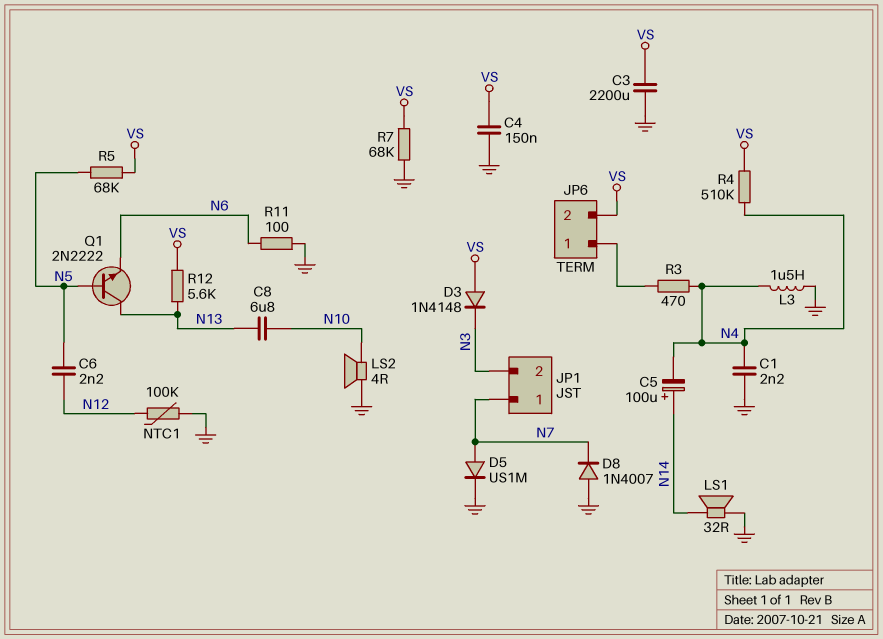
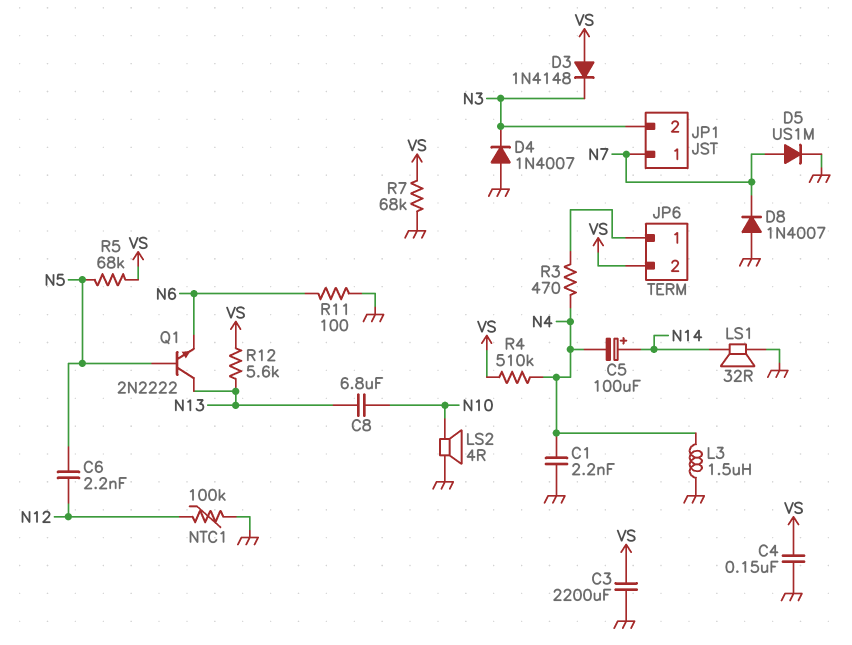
D4: none -> diode 1N4007 (A GND, K N3)

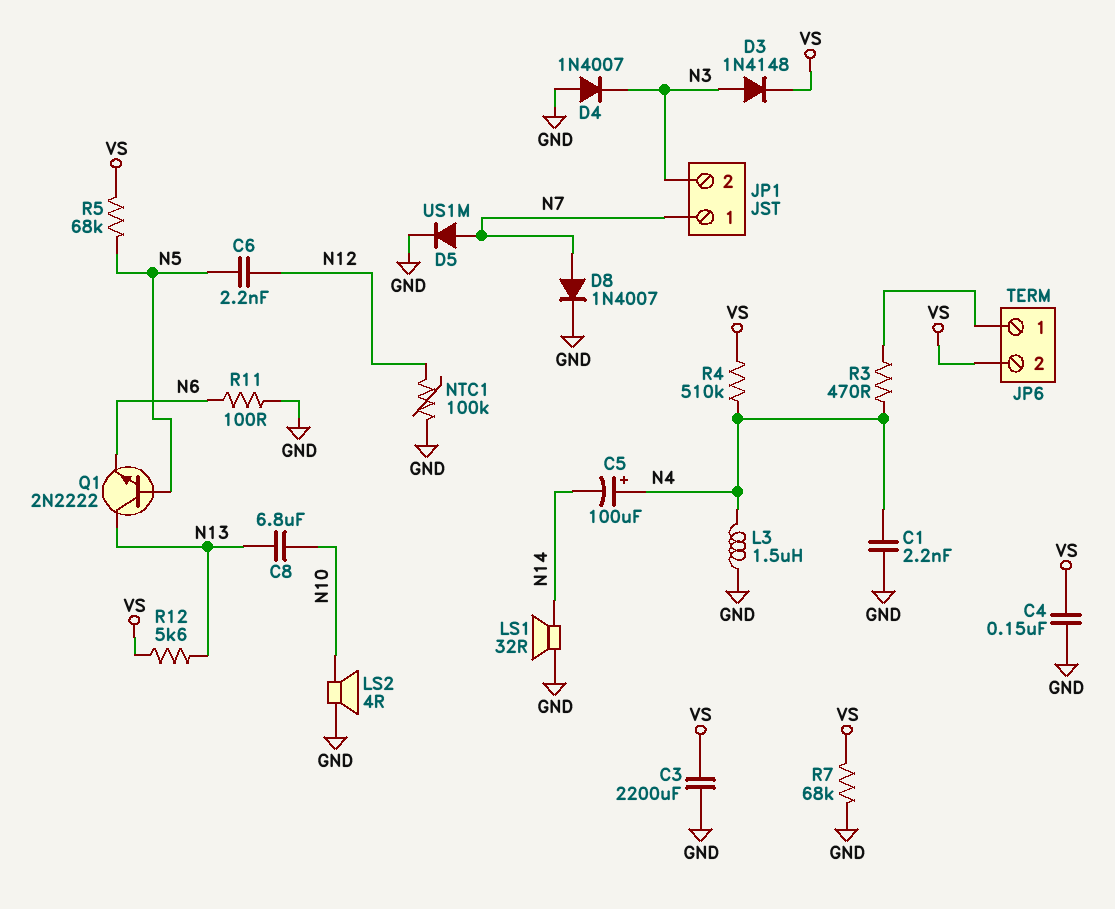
C5: 100uF (plus N14, minus N4) -> 100uF (plus N4, minus N14)
D3: diode 1N4148 (A VS, K N3) -> diode 1N4148 (A N3, K VS)
D8: diode 1N4007 (A GND, K N7) -> diode 1N4007 (A N7, K GND)

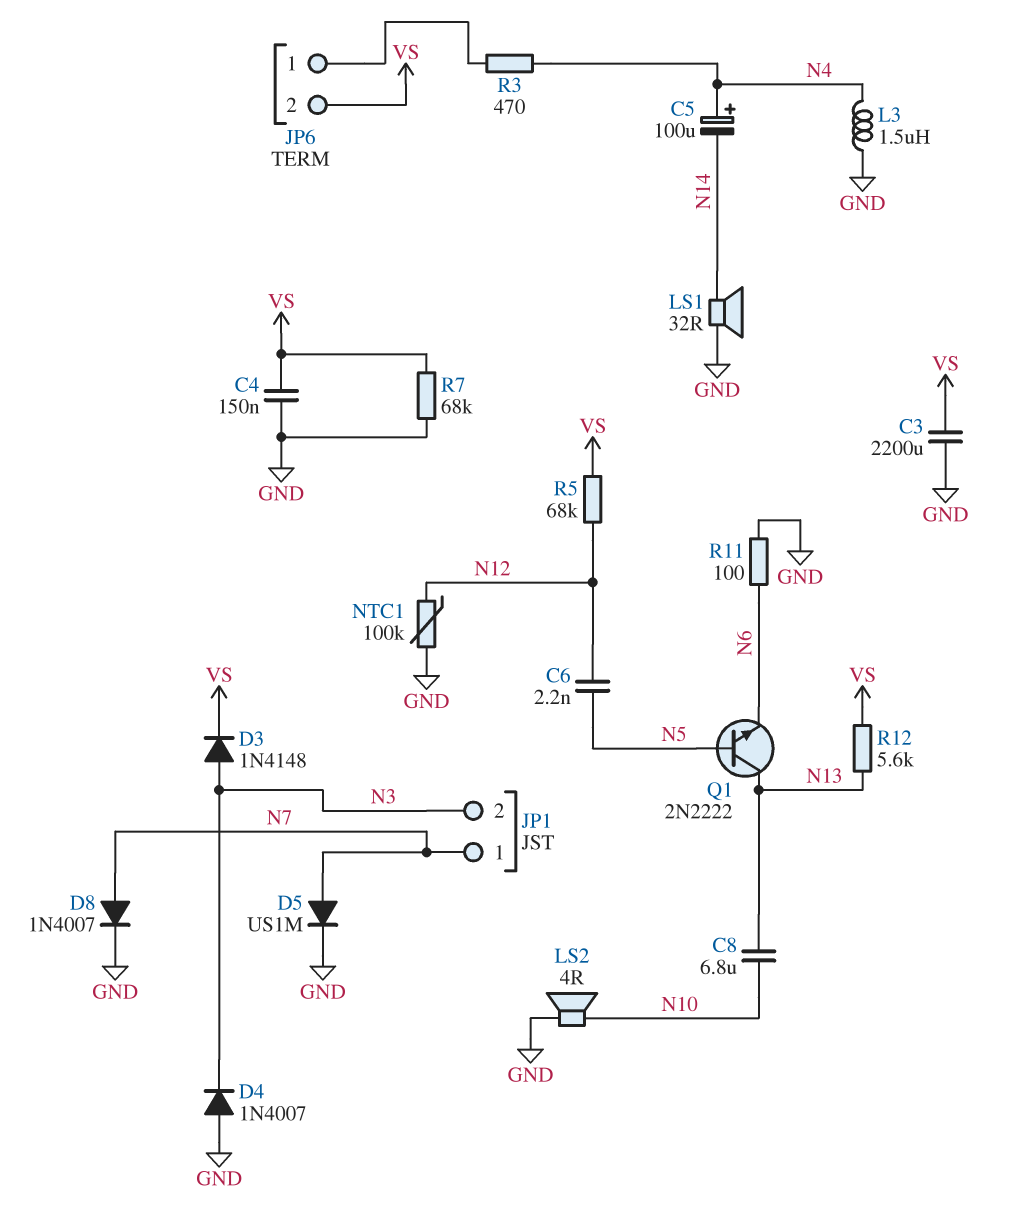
C1: 2.2nF (GND, N4) -> none
R4: 510k (N4, VS) -> none
R5: 68k (N5, VS) -> 68k (N12, VS)

